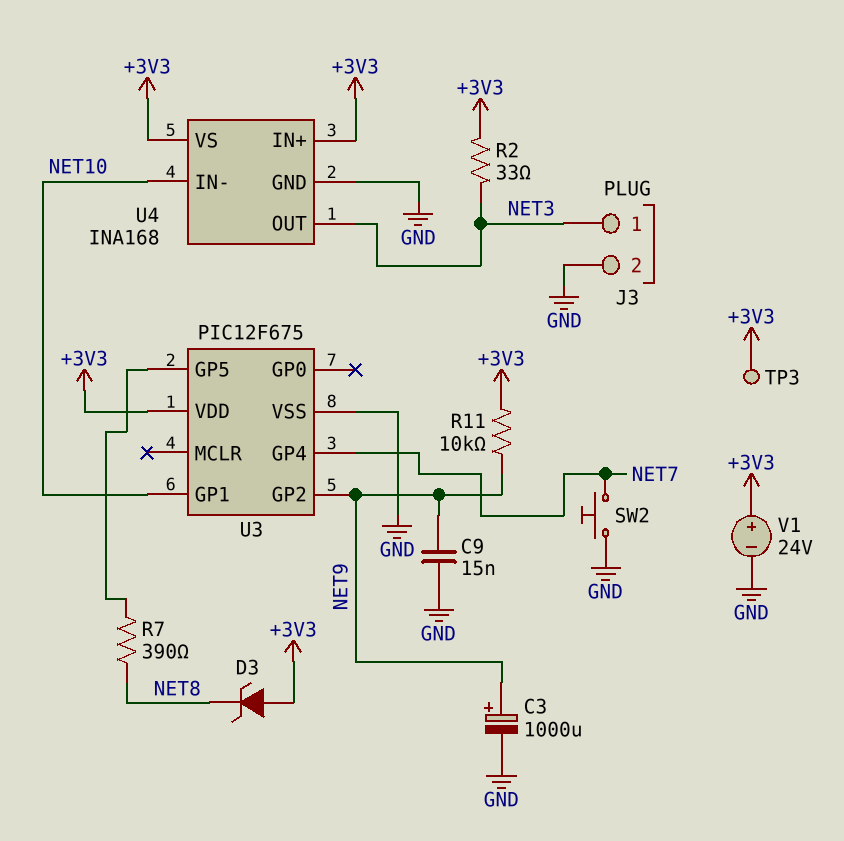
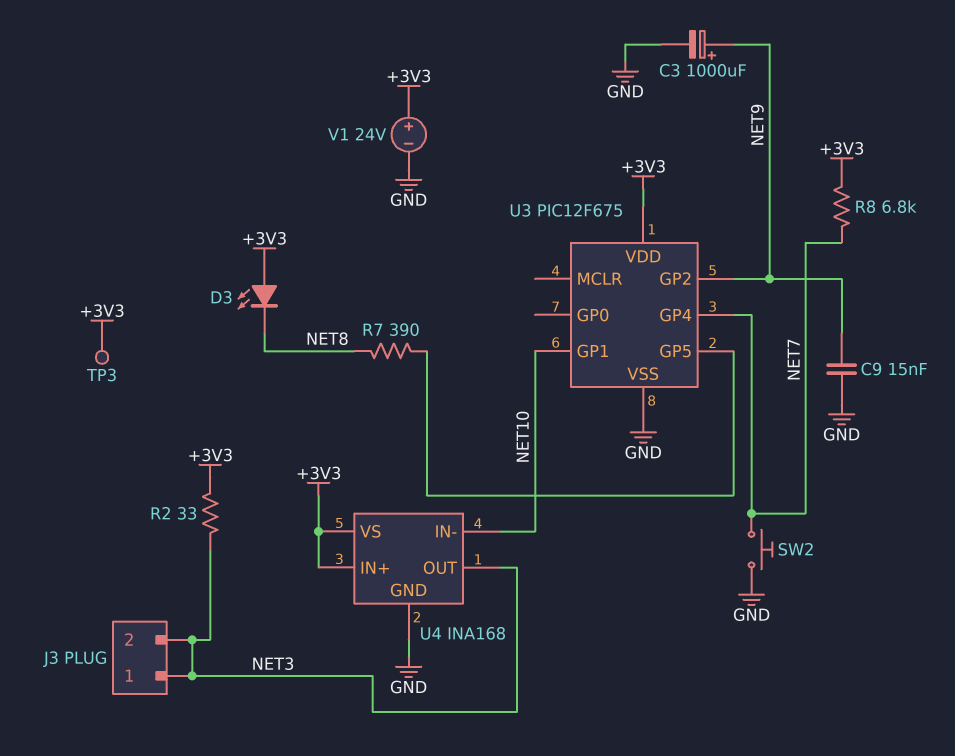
D3: zener (A +3V3, K NET8) -> LED (A +3V3, K NET8)
J3 pin 2: GND -> NET3
R8: none -> 6.8k (+3V3, NET7)
R11: 10k (+3V3, NET9) -> none

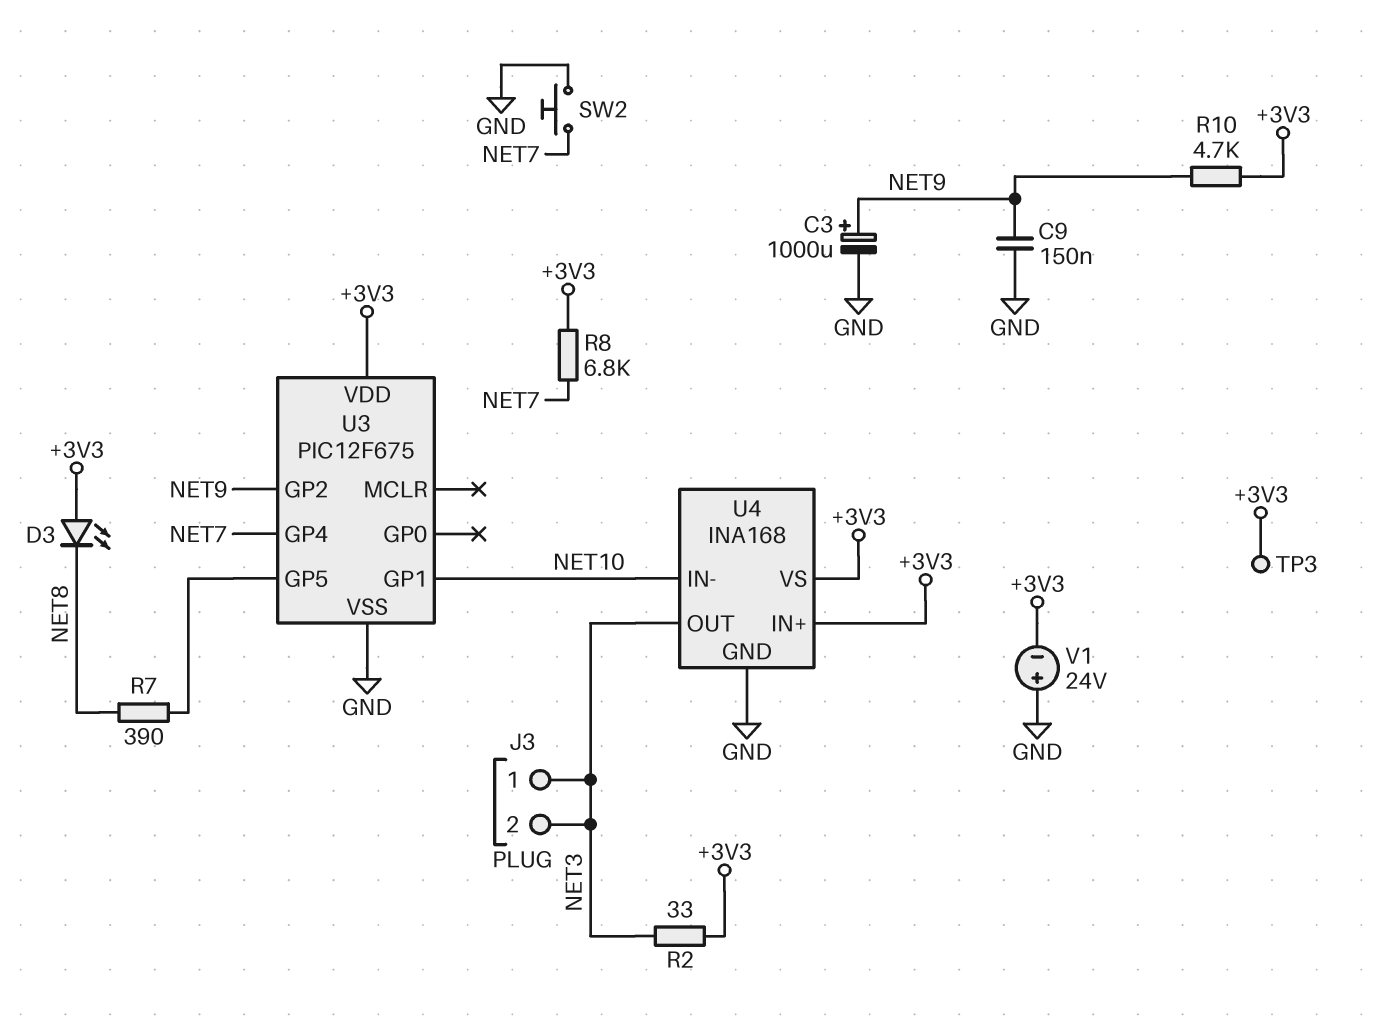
C9: 15nF (GND, NET9) -> 150nF (GND, NET9)
R10: none -> 4.7k (+3V3, NET9)
V1: 24V (plus +3V3, minus GND) -> 24V (plus GND, minus +3V3)

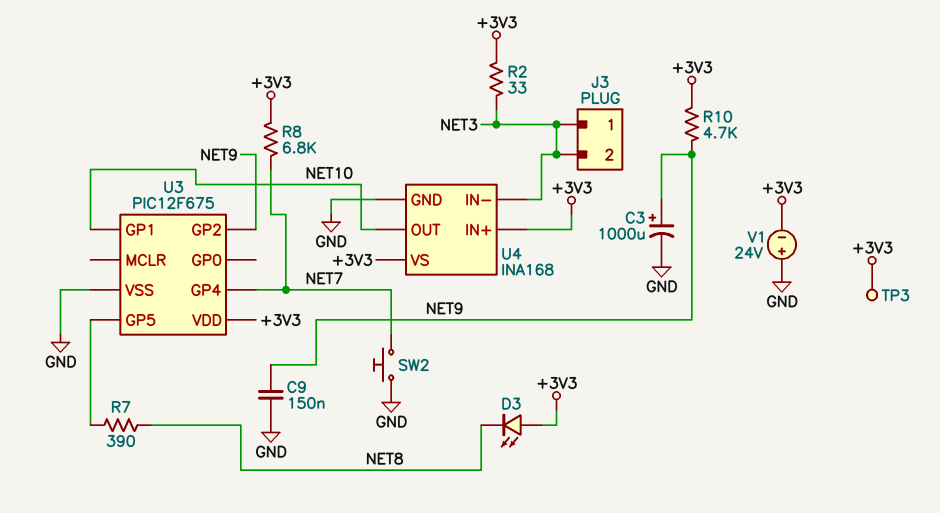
U4 pin IN-: NET10 -> NET3
U4 pin OUT: NET3 -> NET10

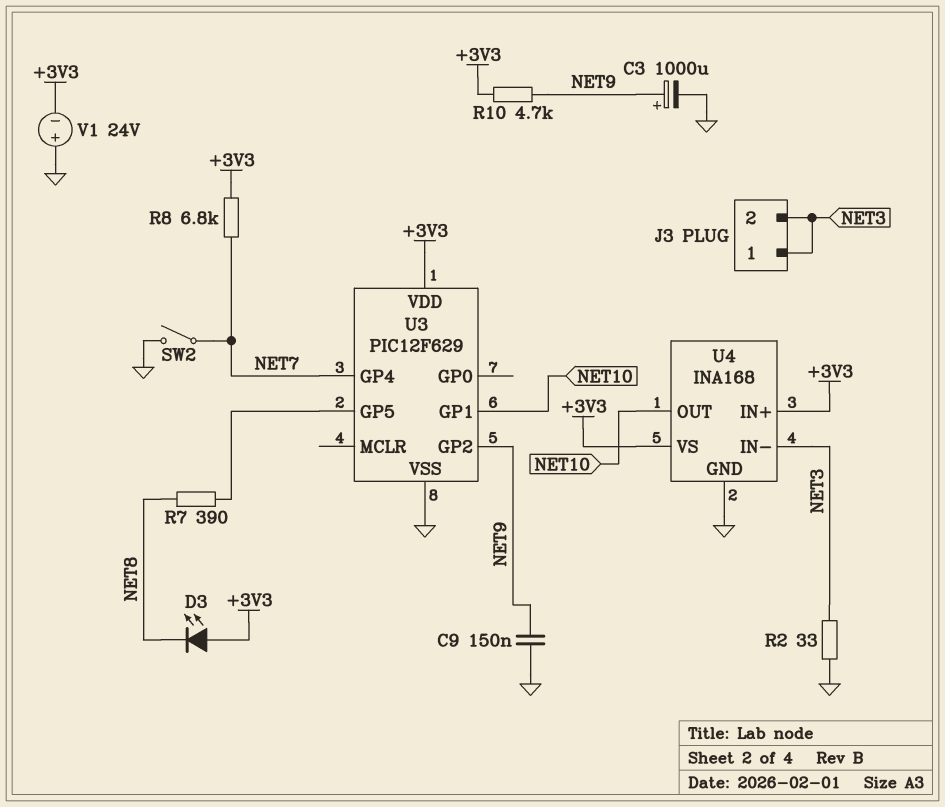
R2: 33 (+3V3, NET3) -> 33 (GND, NET3)
SW2: button (GND, NET7) -> switch (GND, NET7)
TP3: test point (+3V3) -> none
U3: PIC12F675 -> PIC12F629

